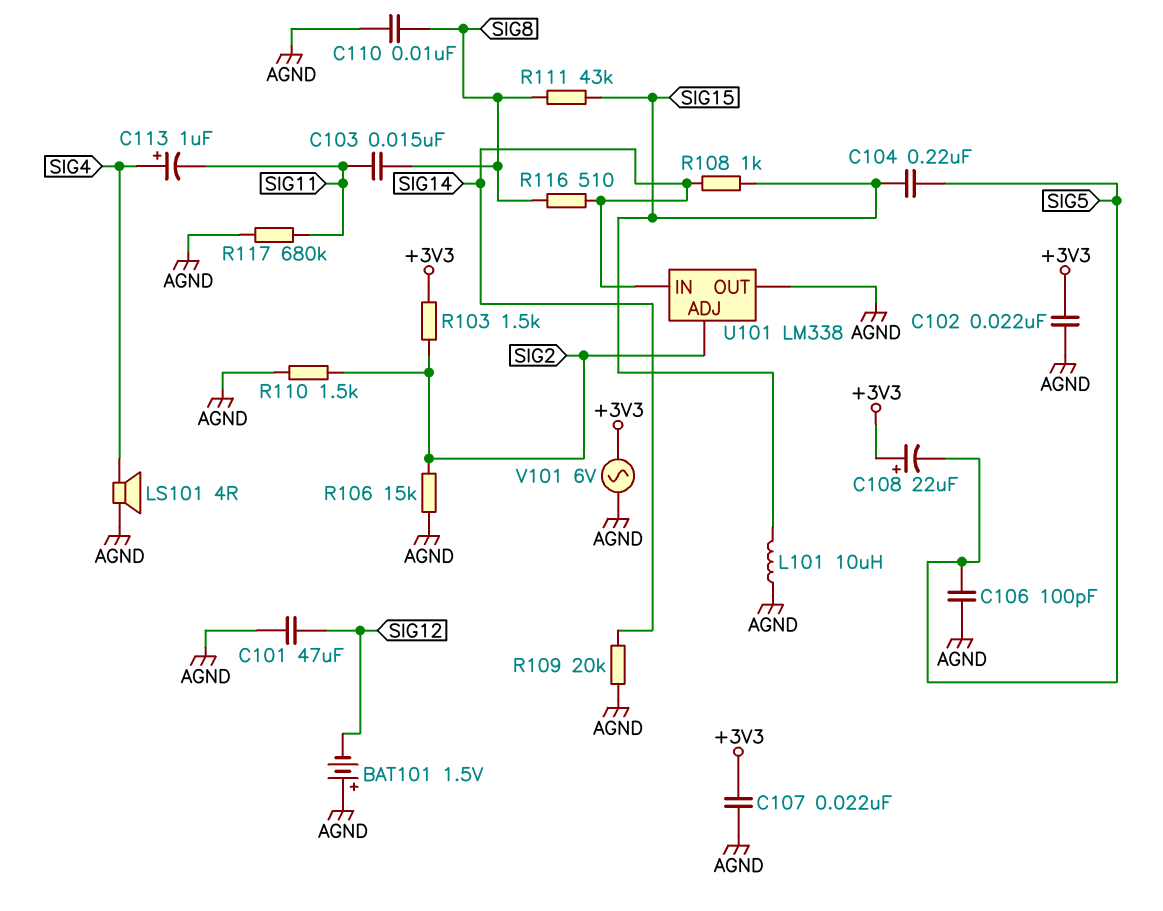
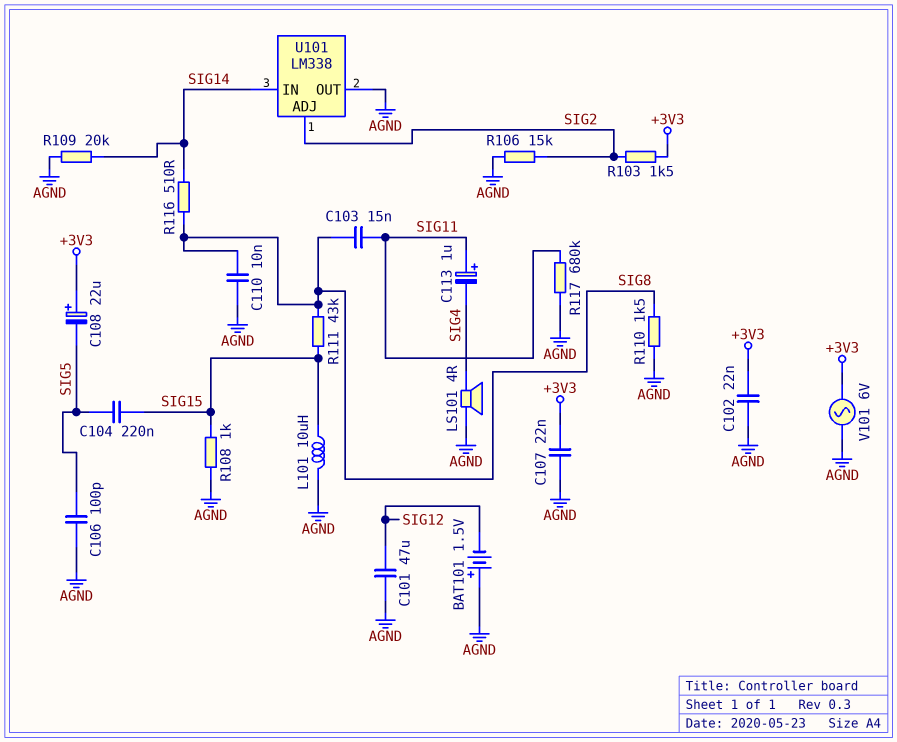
C113: 1uF (plus SIG4, minus SIG11) -> 1uF (plus SIG11, minus SIG4)
R108: 1k (SIG14, SIG15) -> 1k (AGND, SIG15)
R110: 1.5k (AGND, SIG2) -> 1.5k (AGND, SIG8)

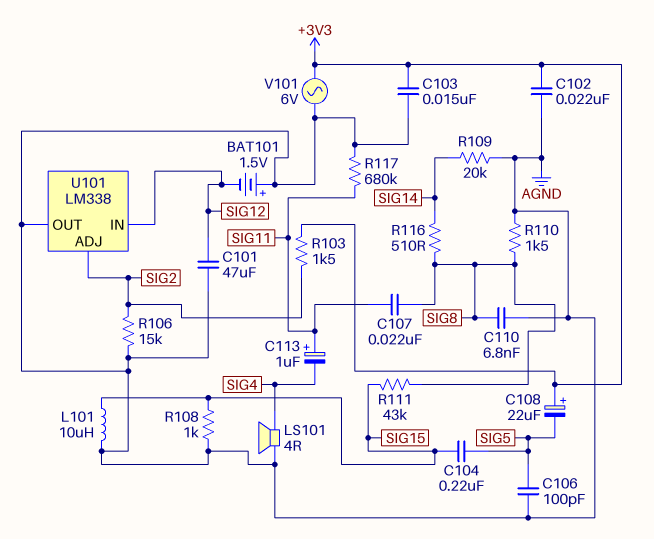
C103: 15nF (SIG8, SIG11) -> 15nF (+3V3, AGND)
C107: 22nF (+3V3, AGND) -> 22nF (SIG8, SIG11)
C110: 10nF (AGND, SIG8) -> 6.8nF (AGND, SIG8)
U101 pin IN: SIG14 -> SIG12

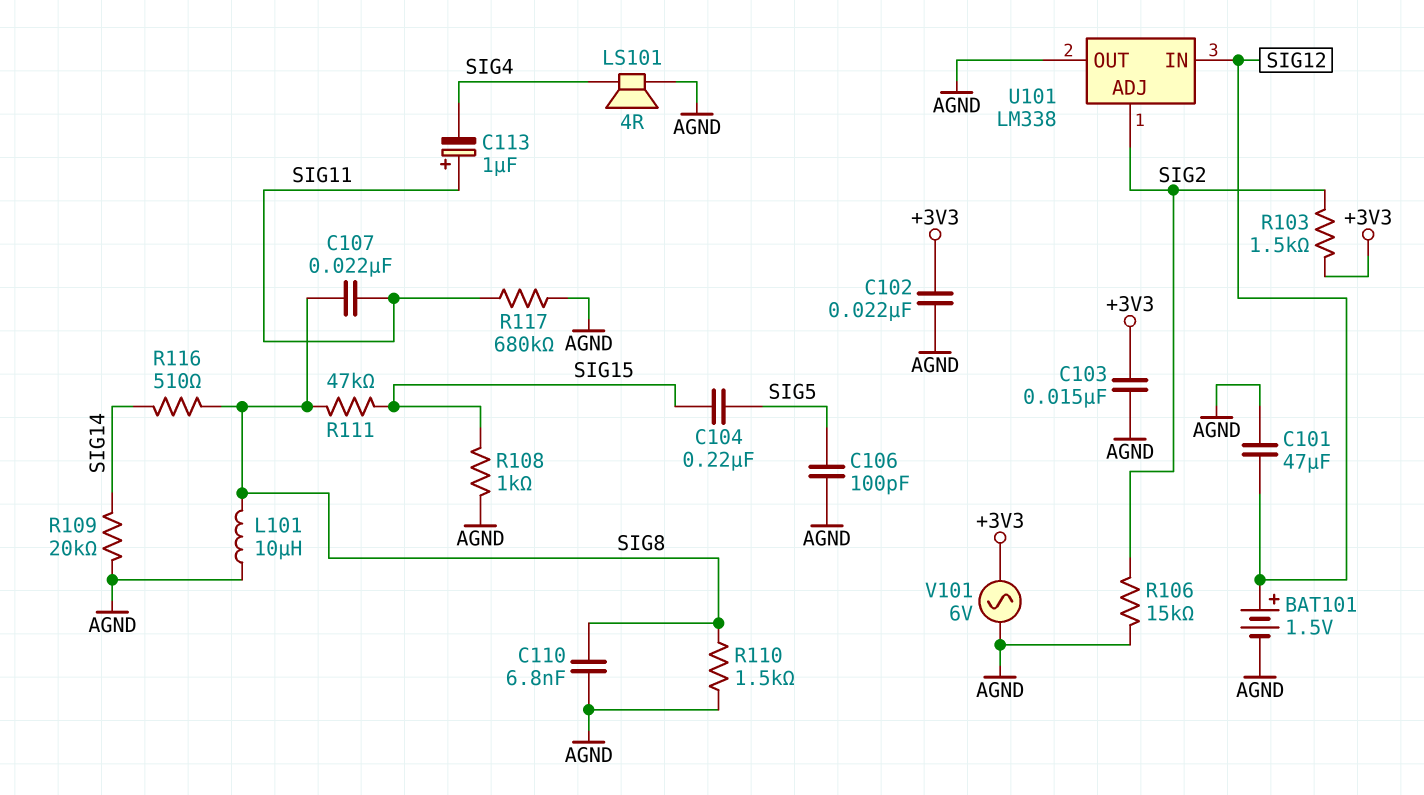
BAT101: 1.5V (plus AGND, minus SIG12) -> 1.5V (plus SIG12, minus AGND)
C108: 22uF (plus +3V3, minus SIG5) -> none
L101: 10uH (AGND, SIG15) -> 10uH (AGND, SIG8)
R111: 43k (SIG8, SIG15) -> 47k (SIG8, SIG15)

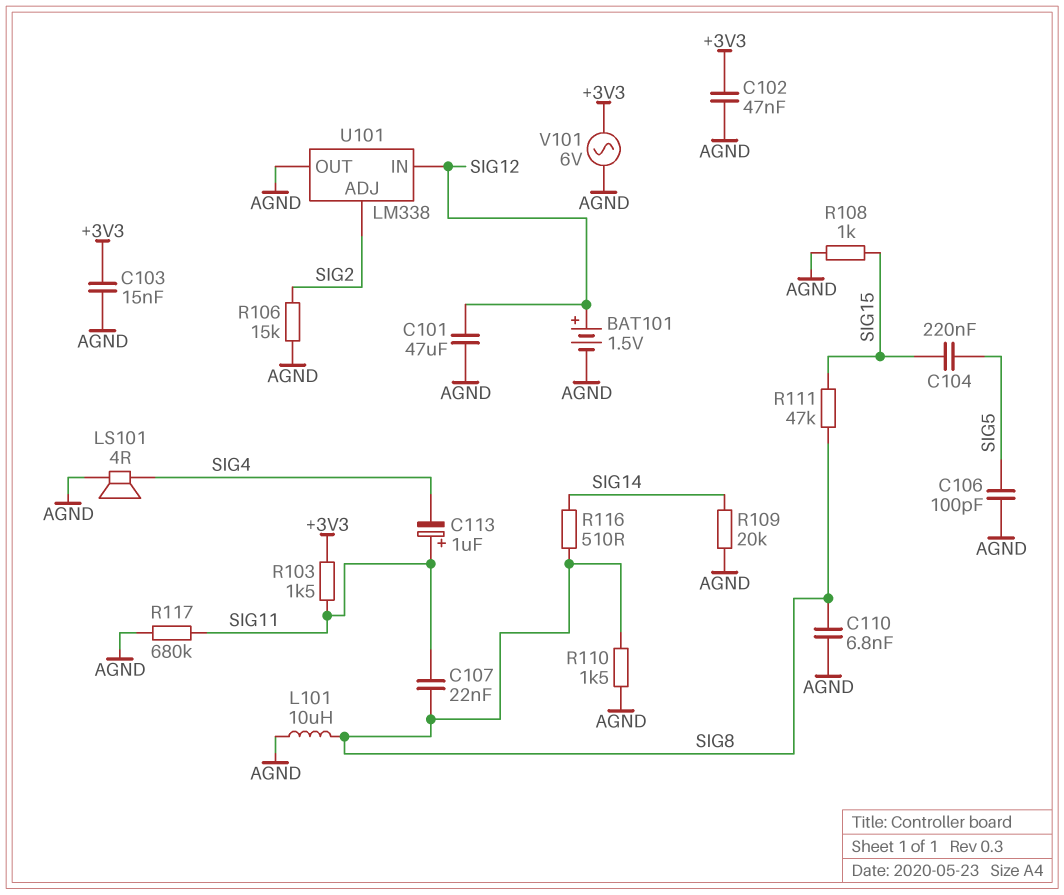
C102: 22nF (+3V3, AGND) -> 47nF (+3V3, AGND)
R103: 1.5k (+3V3, SIG2) -> 1.5k (+3V3, SIG11)

